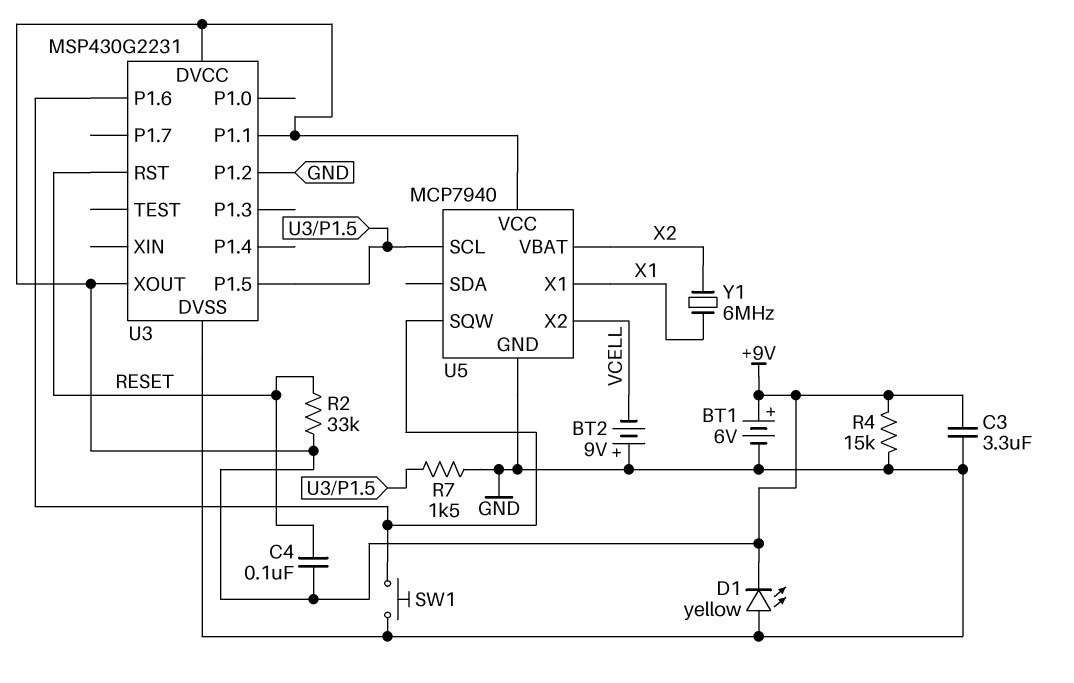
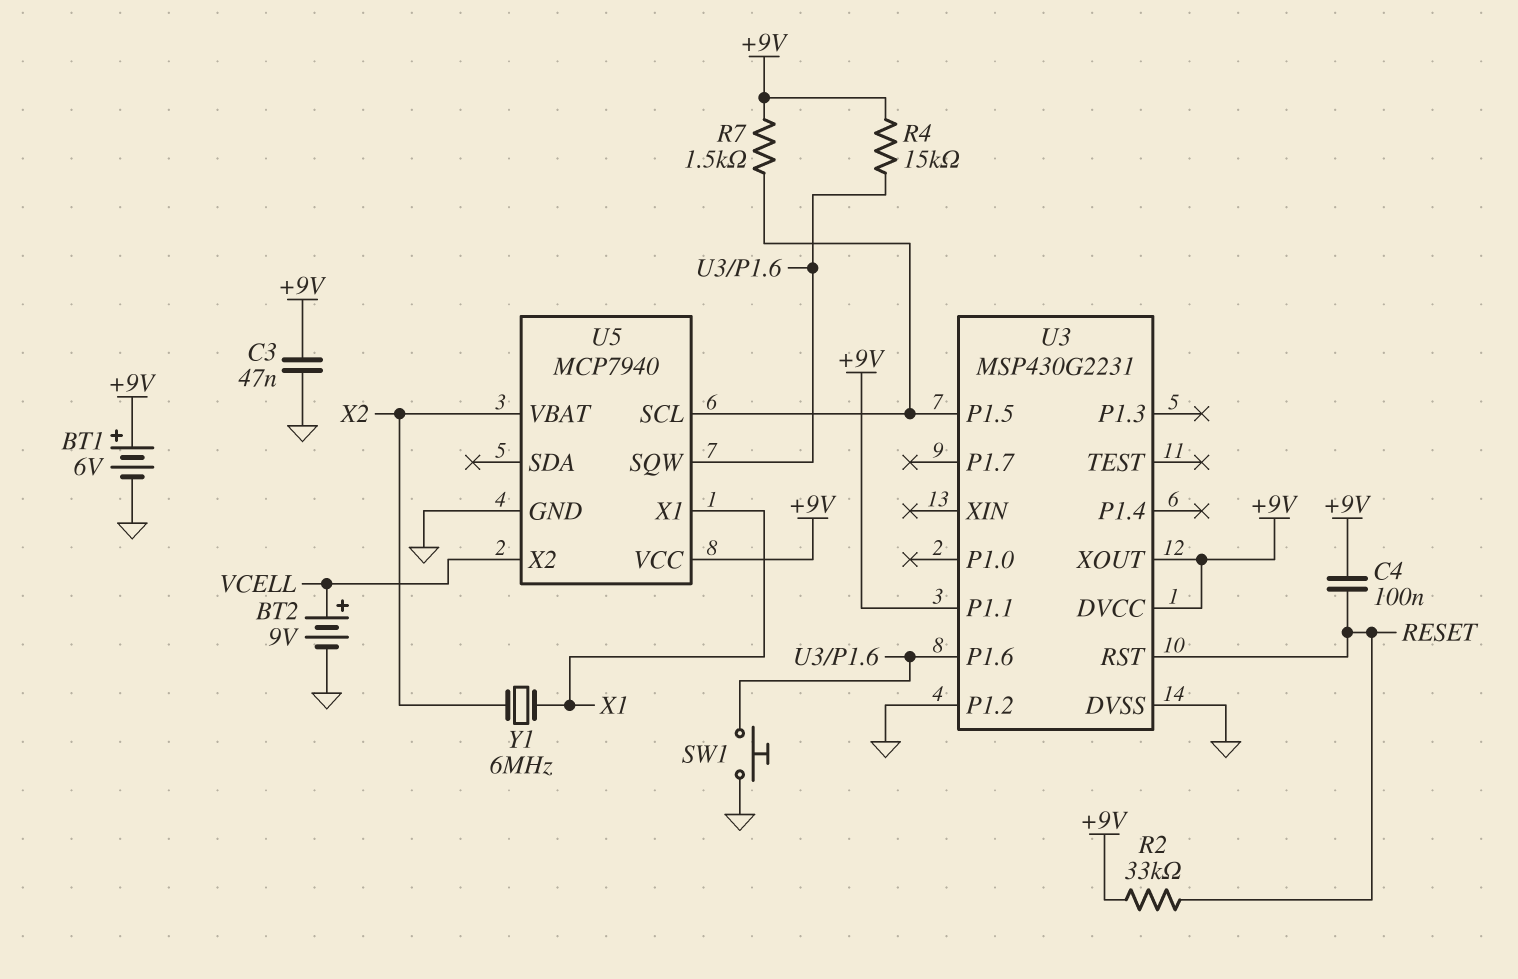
BT2: 9V (plus GND, minus VCELL) -> 9V (plus VCELL, minus GND)
C3: 3.3uF (+9V, GND) -> 47nF (+9V, GND)
D1: LED yellow (A GND, K +9V) -> none
R4: 15k (+9V, GND) -> 15k (+9V, U3/P1.6)
R7: 1.5k (GND, U3/P1.5) -> 1.5k (+9V, U3/P1.5)

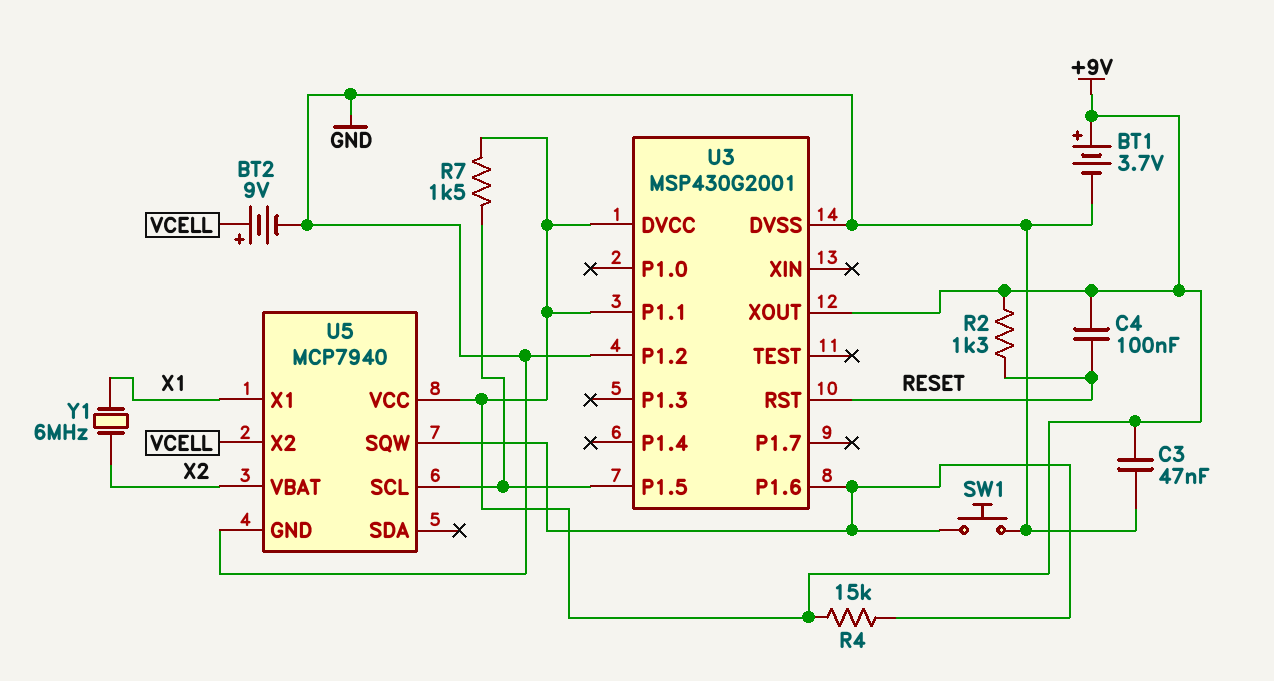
BT1: 6V (plus +9V, minus GND) -> 3.7V (plus +9V, minus GND)
R2: 33k (+9V, RESET) -> 1.3k (+9V, RESET)
U3: MSP430G2231 -> MSP430G2001

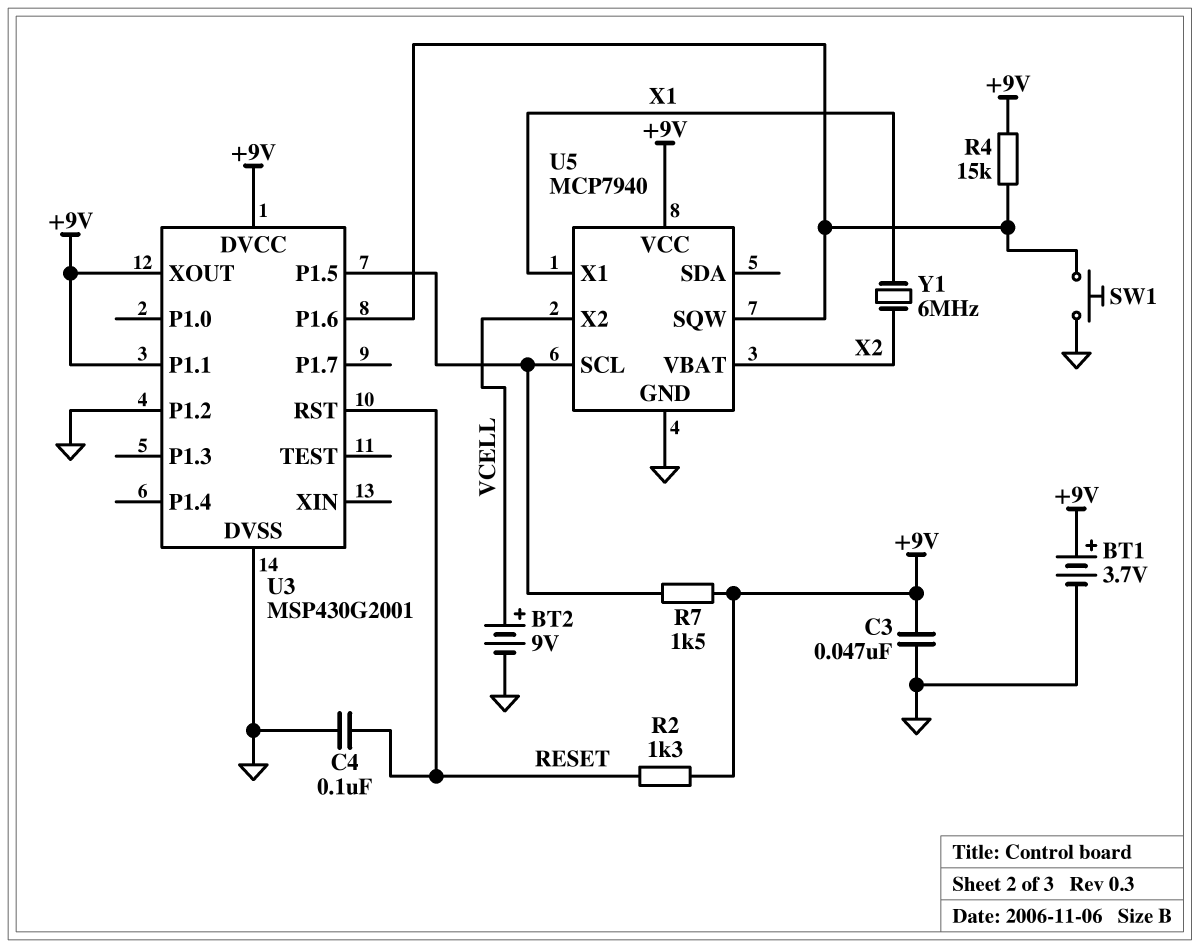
C4: 100nF (+9V, RESET) -> 100nF (GND, RESET)

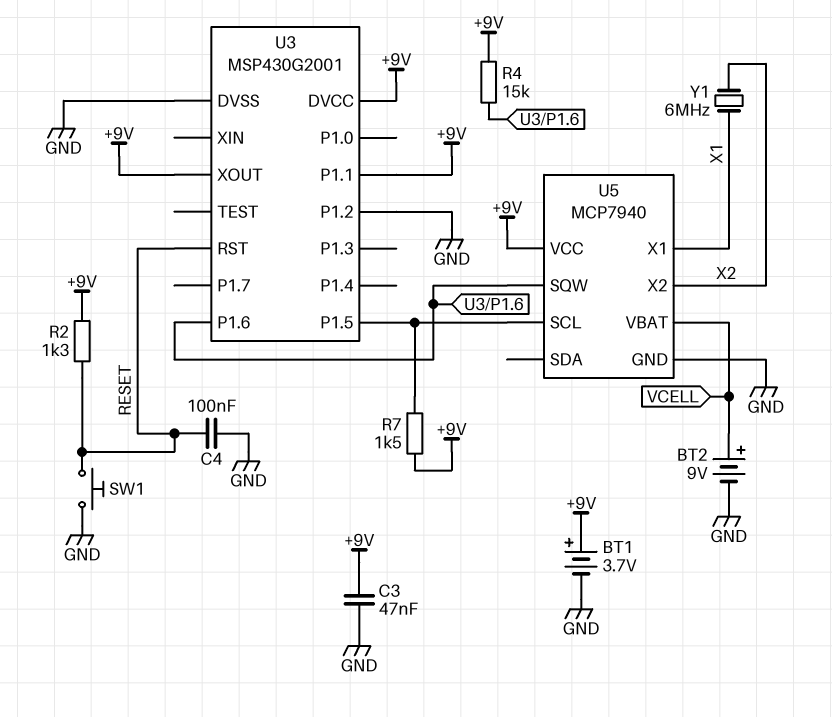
SW1: button (GND, U3/P1.6) -> button (GND, RESET)
U5 pin VBAT: X2 -> VCELL
U5 pin X2: VCELL -> X2

